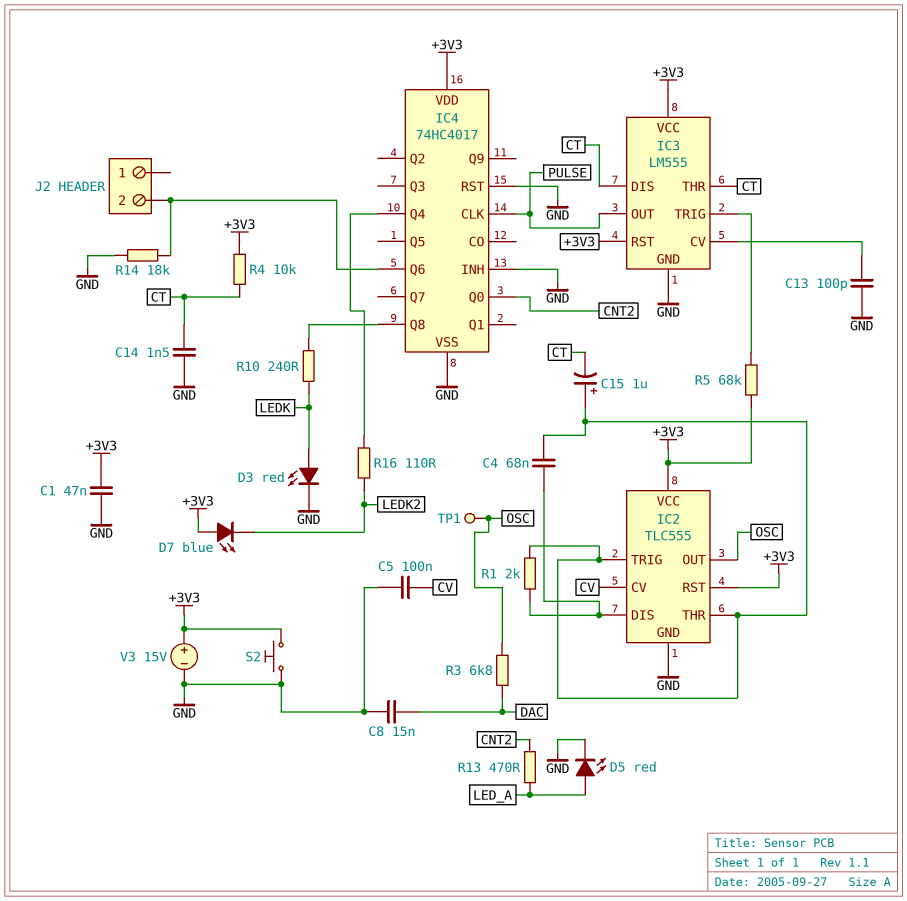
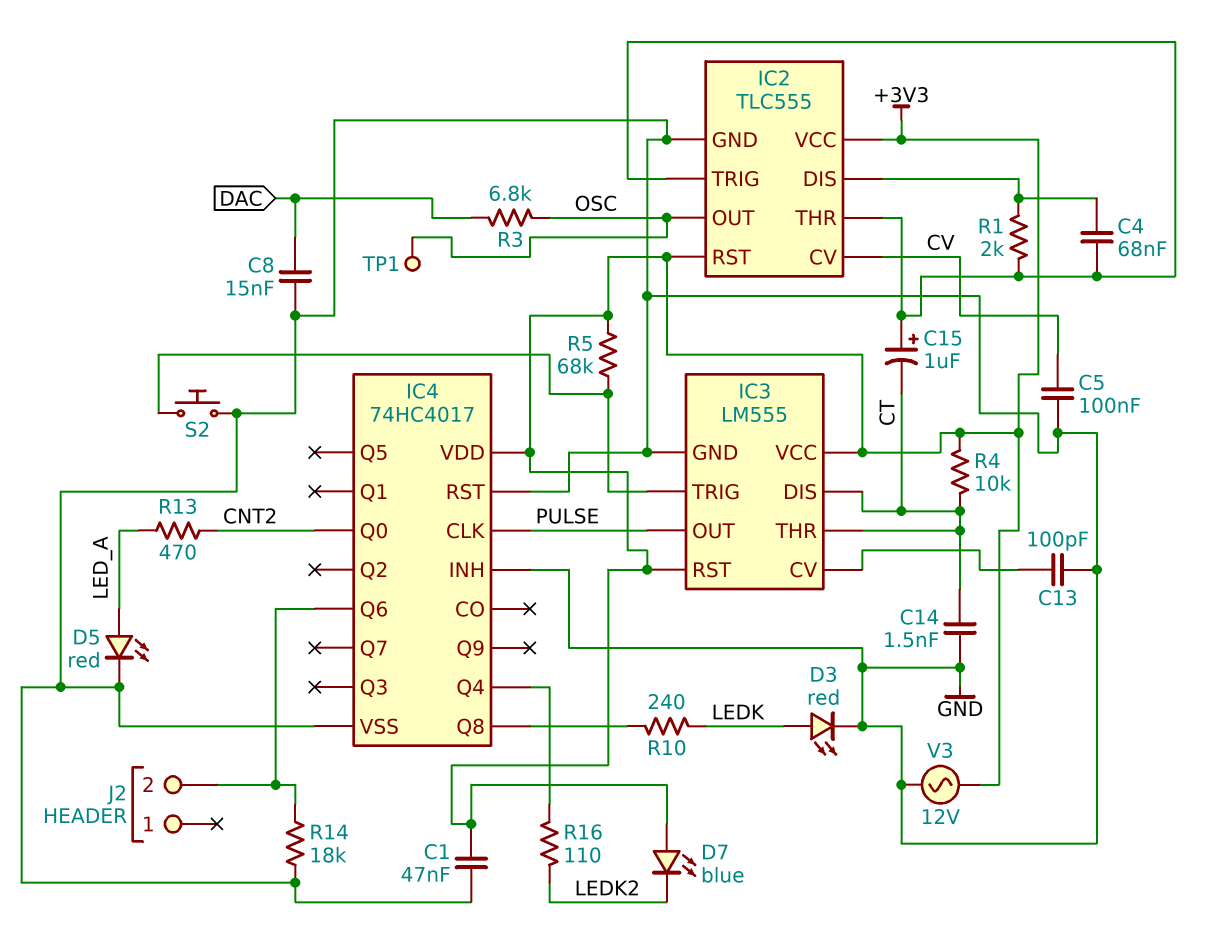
S2: button (+3V3, GND) -> button (GND, IC3/TRIG)
V3: 15V (plus +3V3, minus GND) -> AC 12V (+3V3, GND)

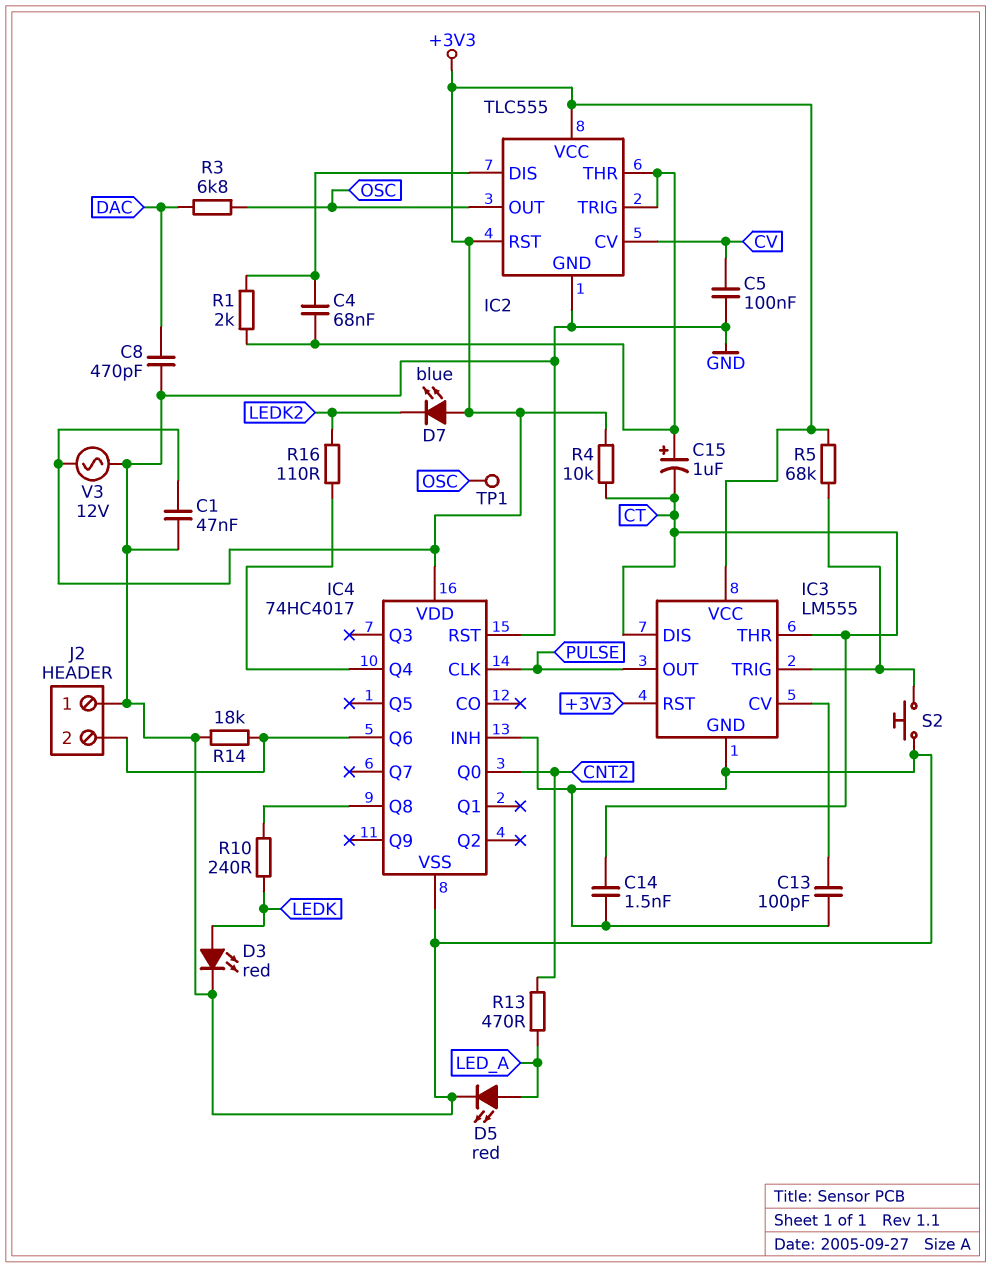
C8: 15nF (DAC, GND) -> 470pF (DAC, GND)
J2 pin 1: none -> GND

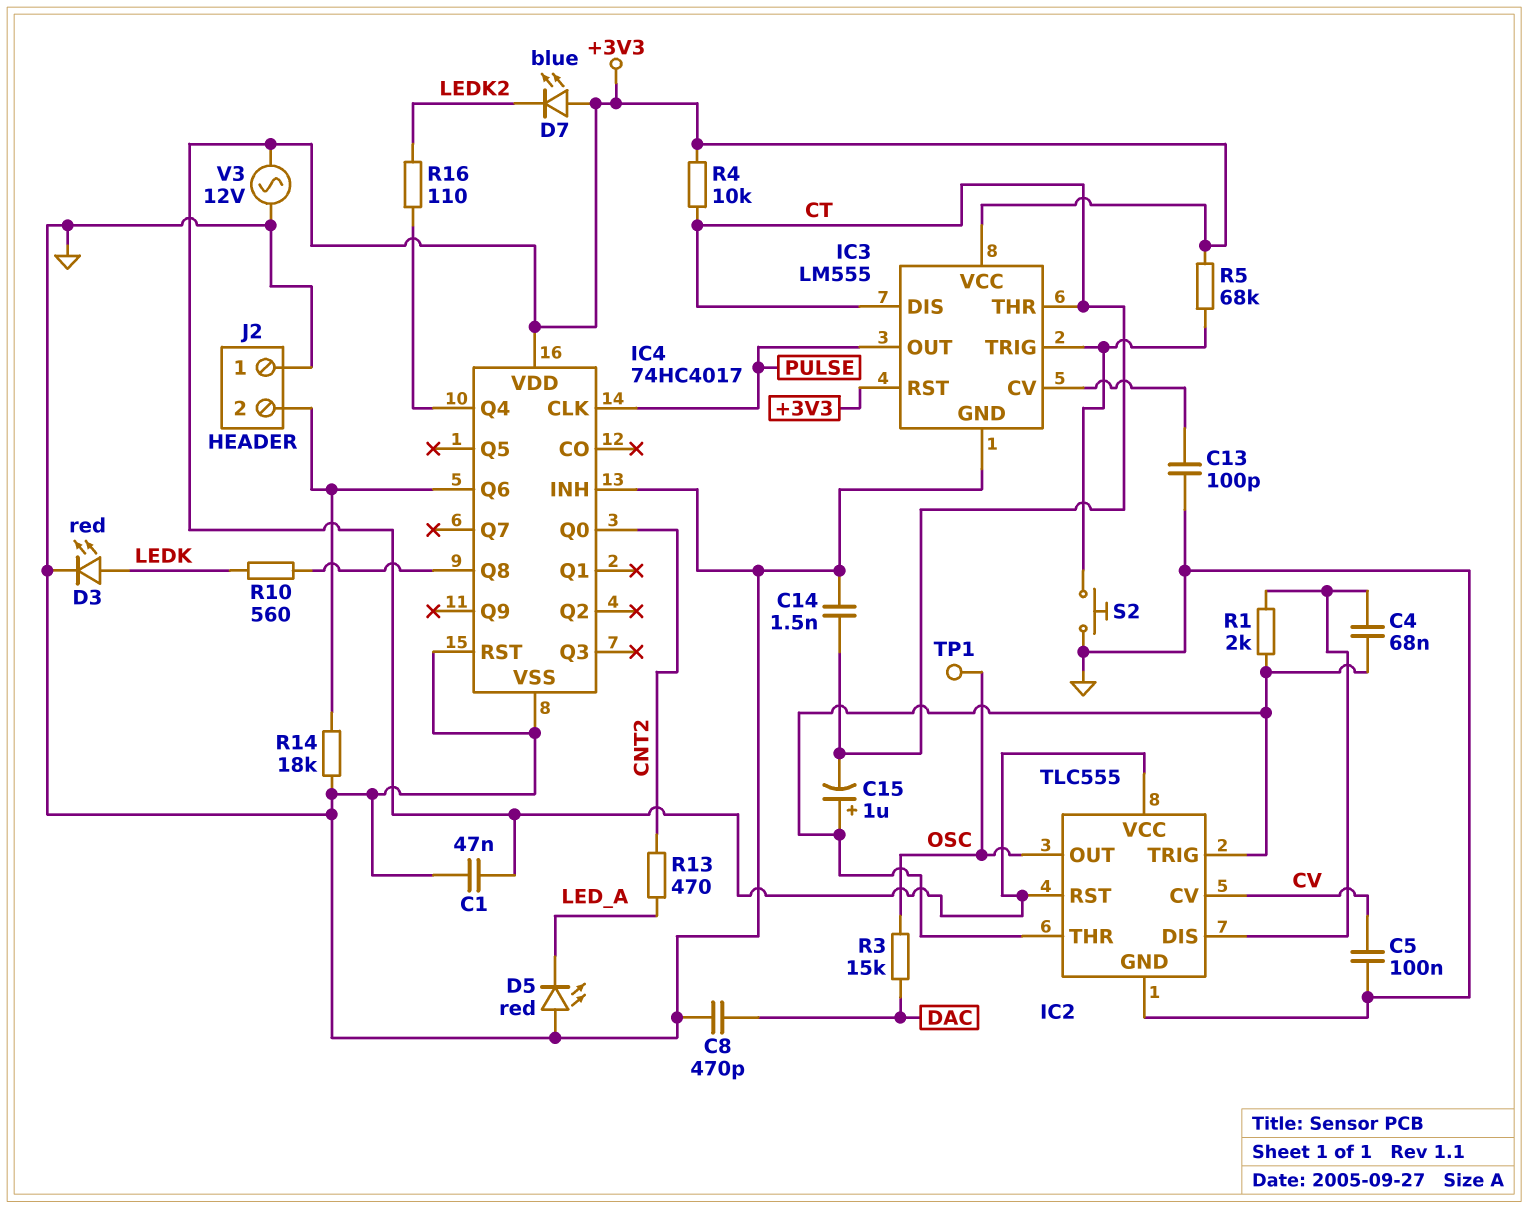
D5: LED red (A LED_A, K GND) -> LED red (A GND, K LED_A)
R3: 6.8k (DAC, OSC) -> 15k (DAC, OSC)
R10: 240 (IC4/Q8, LEDK) -> 560 (IC4/Q8, LEDK)

